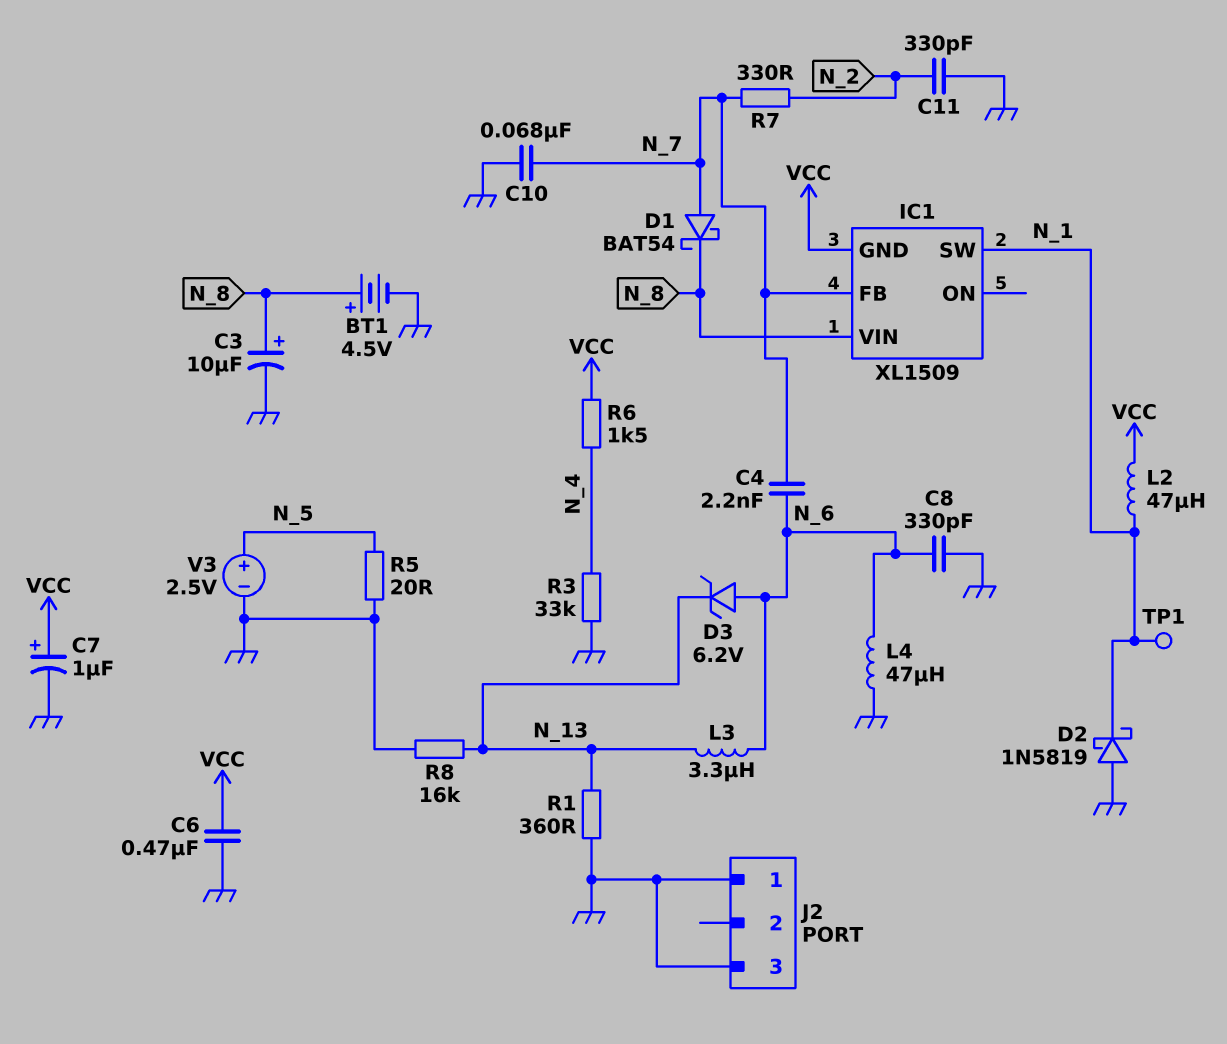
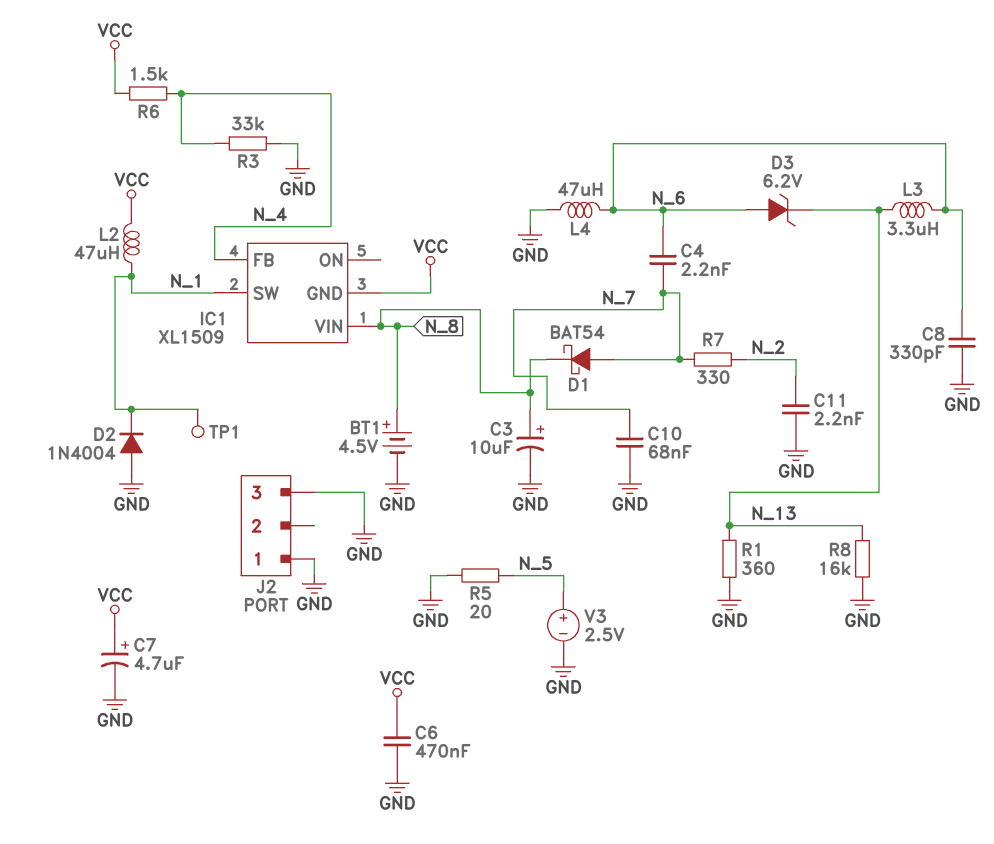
C7: 1uF (plus VCC, minus GND) -> 4.7uF (plus VCC, minus GND)
C11: 330pF (GND, N_2) -> 2.2nF (GND, N_2)
D2: schottky 1N5819 (A GND, K N_1) -> diode 1N4004 (A GND, K N_1)
IC1 pin FB: N_7 -> N_4

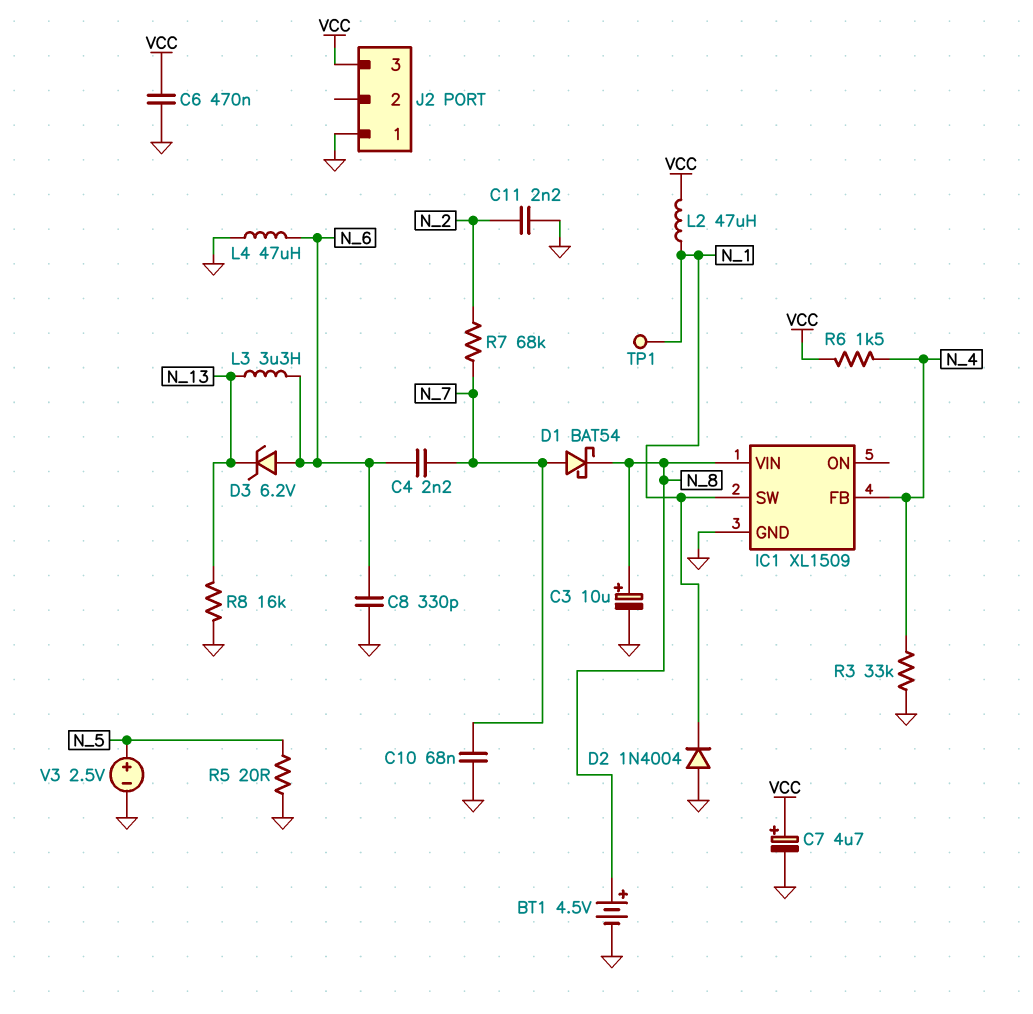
IC1 pin GND: VCC -> GND
J2 pin 3: GND -> VCC
R1: 360 (GND, N_13) -> none
R7: 330 (N_2, N_7) -> 68k (N_2, N_7)

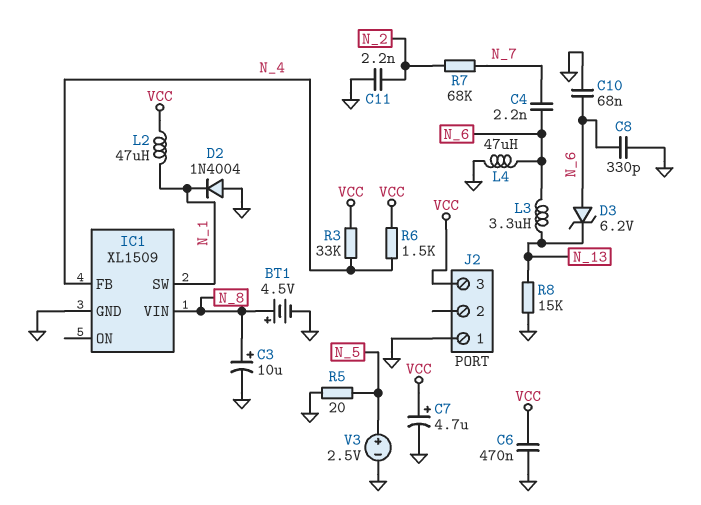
C10: 68nF (GND, N_7) -> 68nF (GND, N_6)
D1: schottky BAT54 (A N_7, K N_8) -> none
R3: 33k (GND, N_4) -> 33k (N_4, VCC)
R8: 16k (GND, N_13) -> 15k (GND, N_13)
TP1: test point (N_1) -> none

